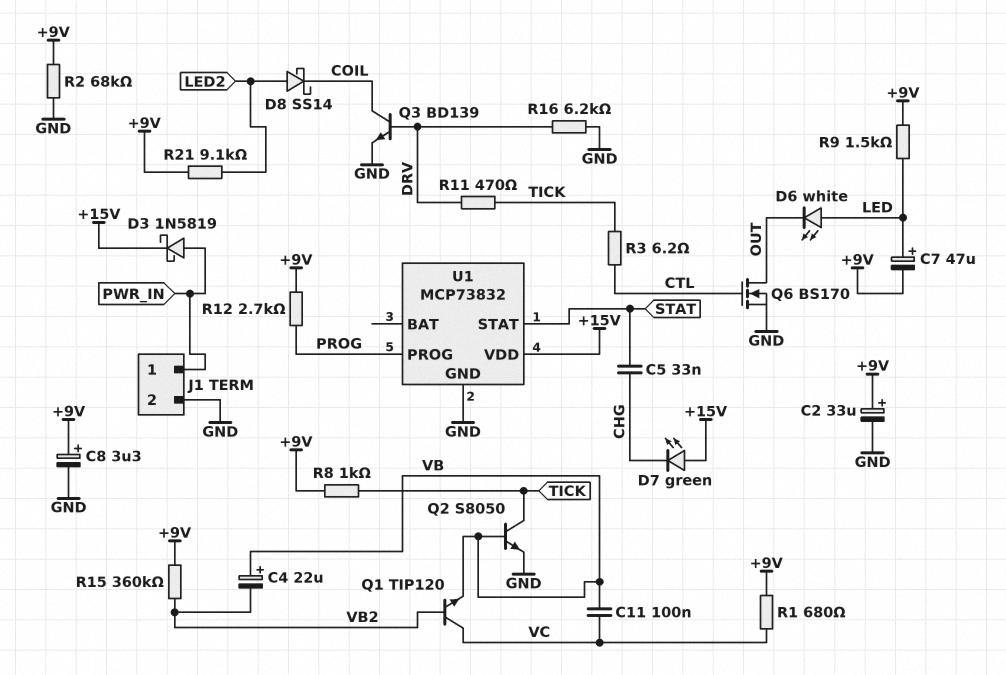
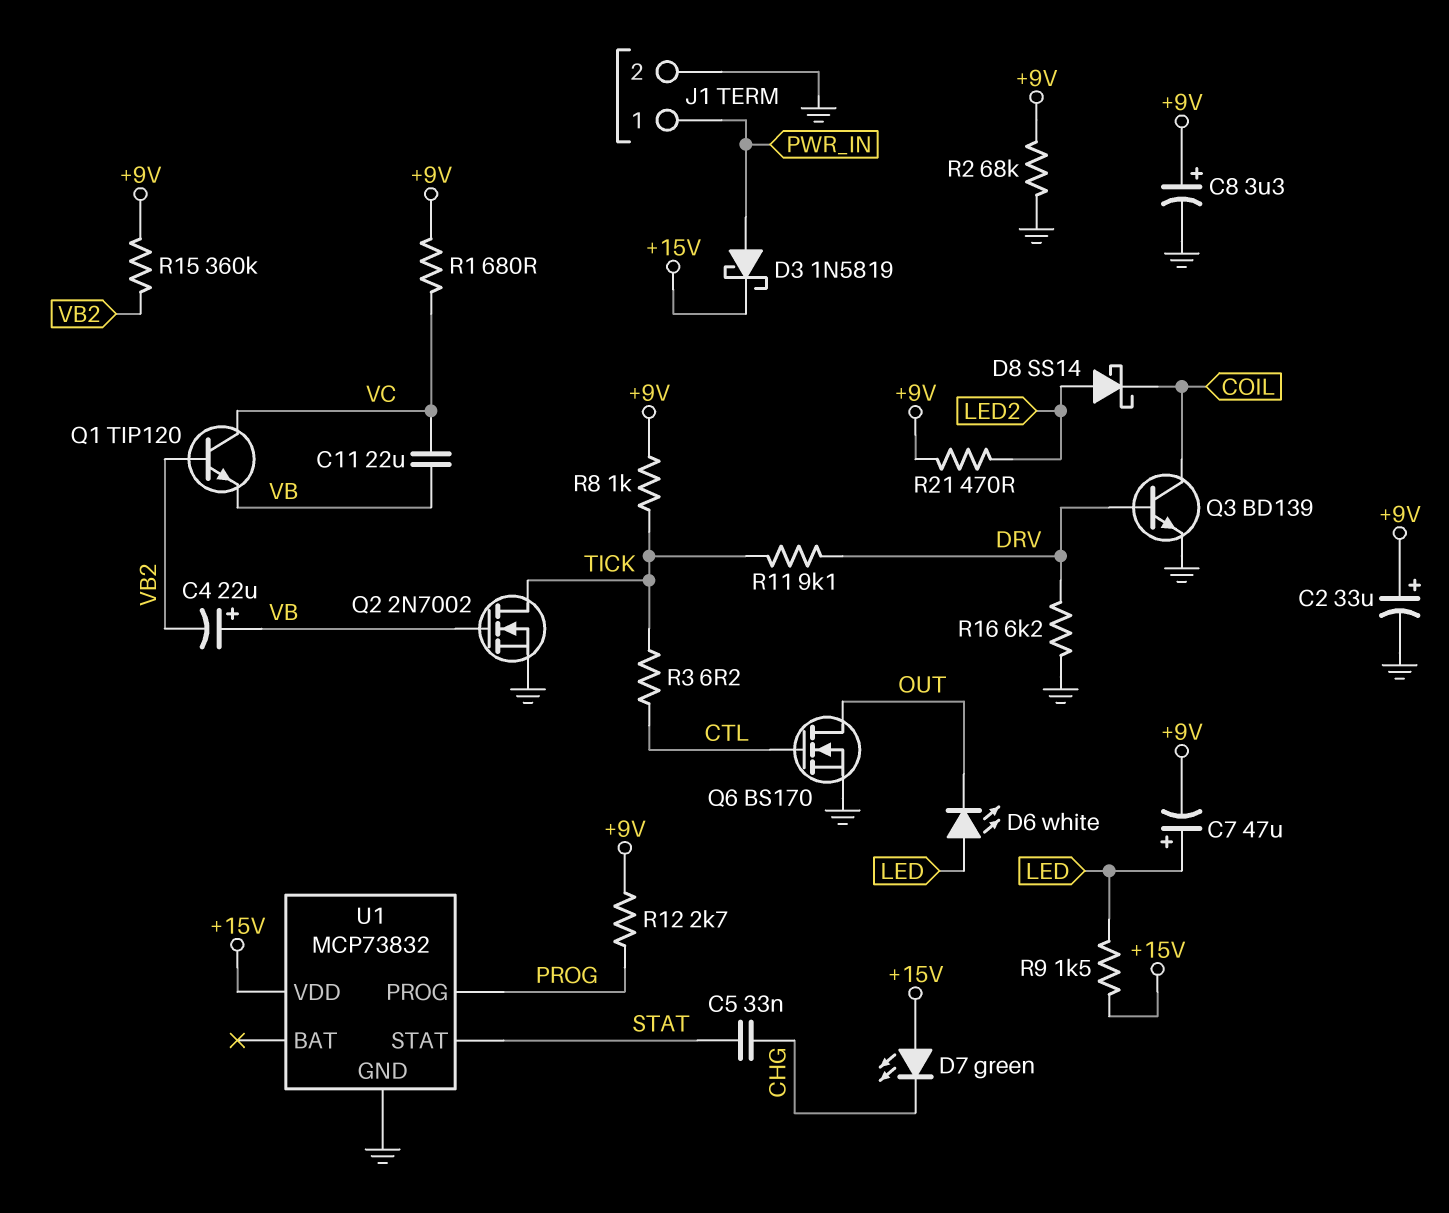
C11: 100nF (VB, VC) -> 22uF (VB, VC)
Q2: NPN S8050 (B VB, C TICK, E GND) -> NMOS 2N7002 (G VB, D TICK, S GND)
R9: 1.5k (+9V, LED) -> 1.5k (+15V, LED)
R11: 470 (DRV, TICK) -> 9.1k (DRV, TICK)
R21: 9.1k (+9V, LED2) -> 470 (+9V, LED2)

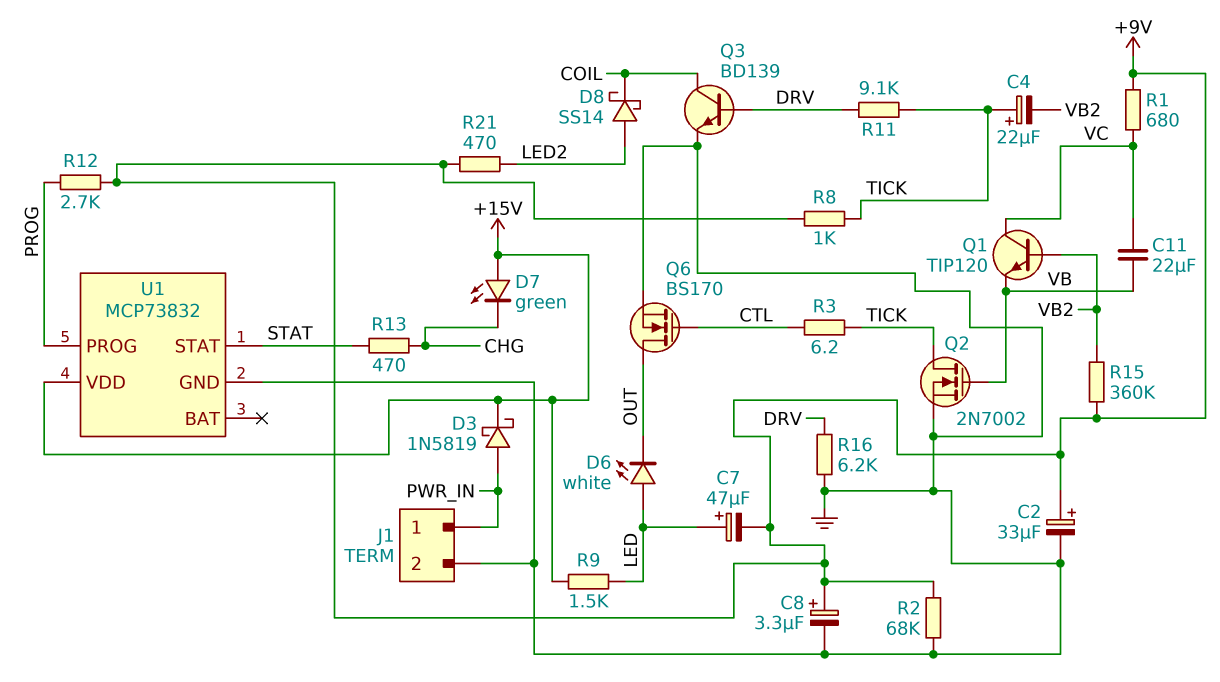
C4: 22uF (plus VB, minus VB2) -> 22uF (plus TICK, minus VB2)
C5: 33nF (CHG, STAT) -> none
R13: none -> 470 (CHG, STAT)

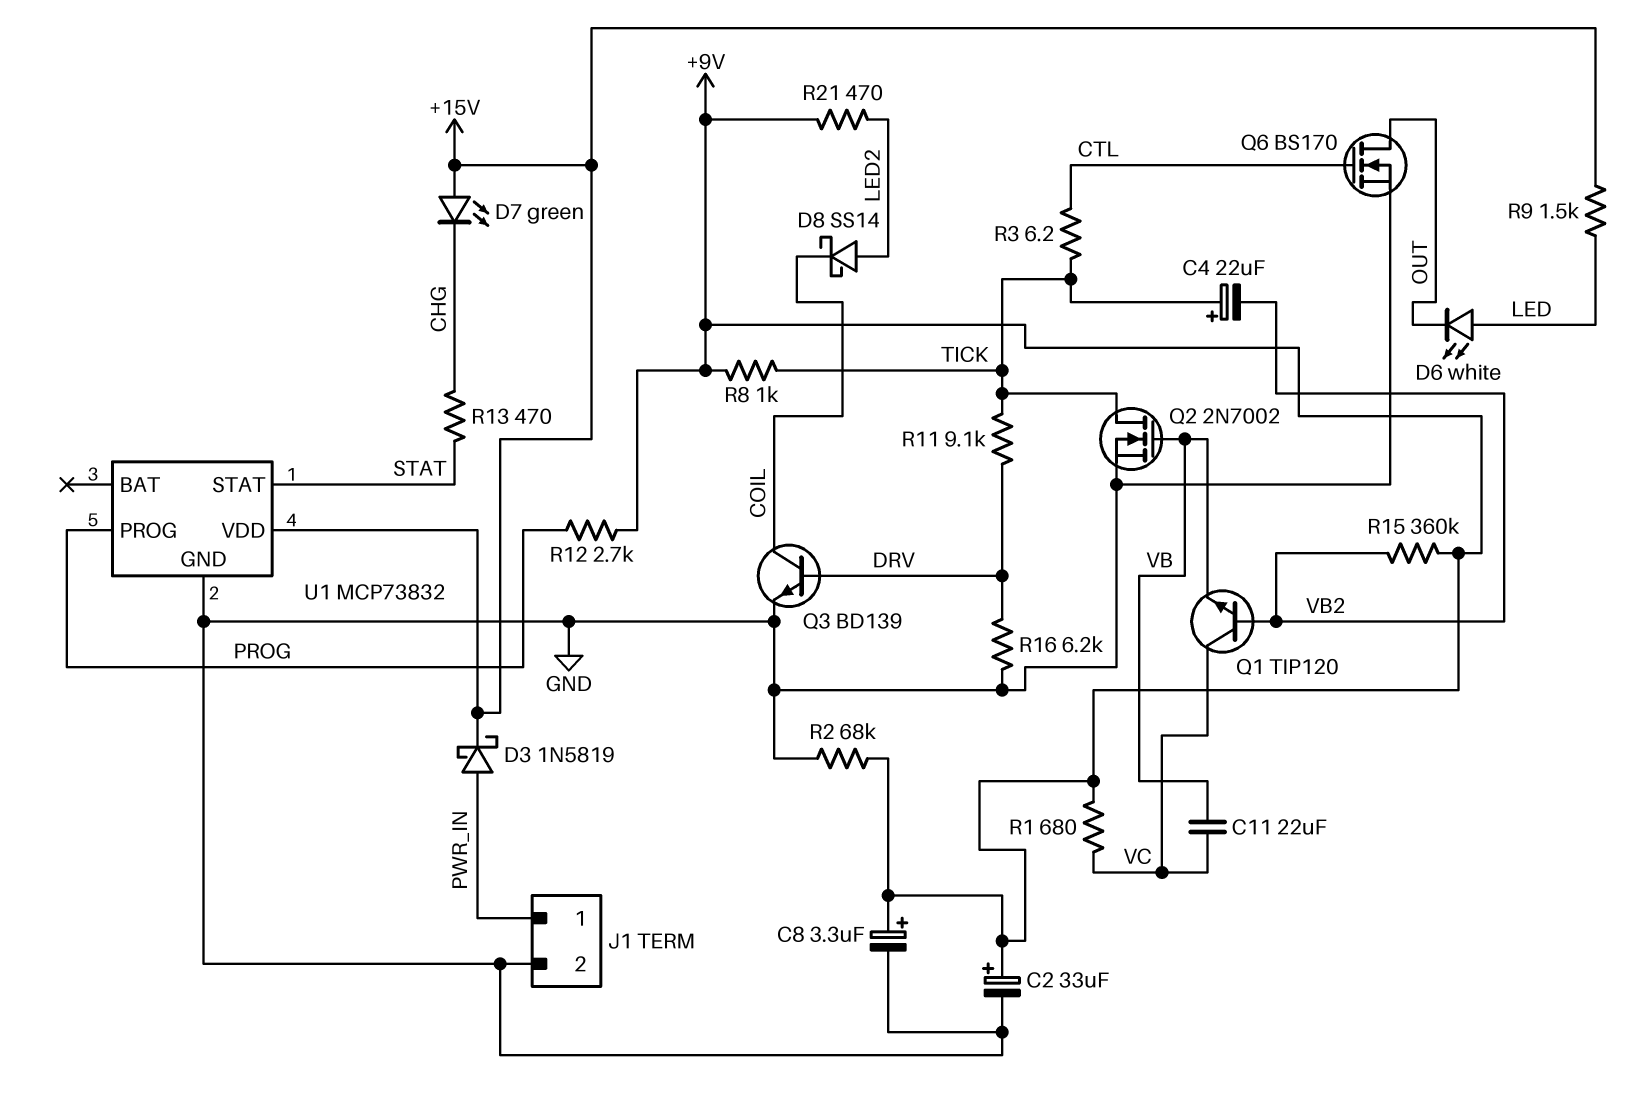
C7: 47uF (plus LED, minus +9V) -> none

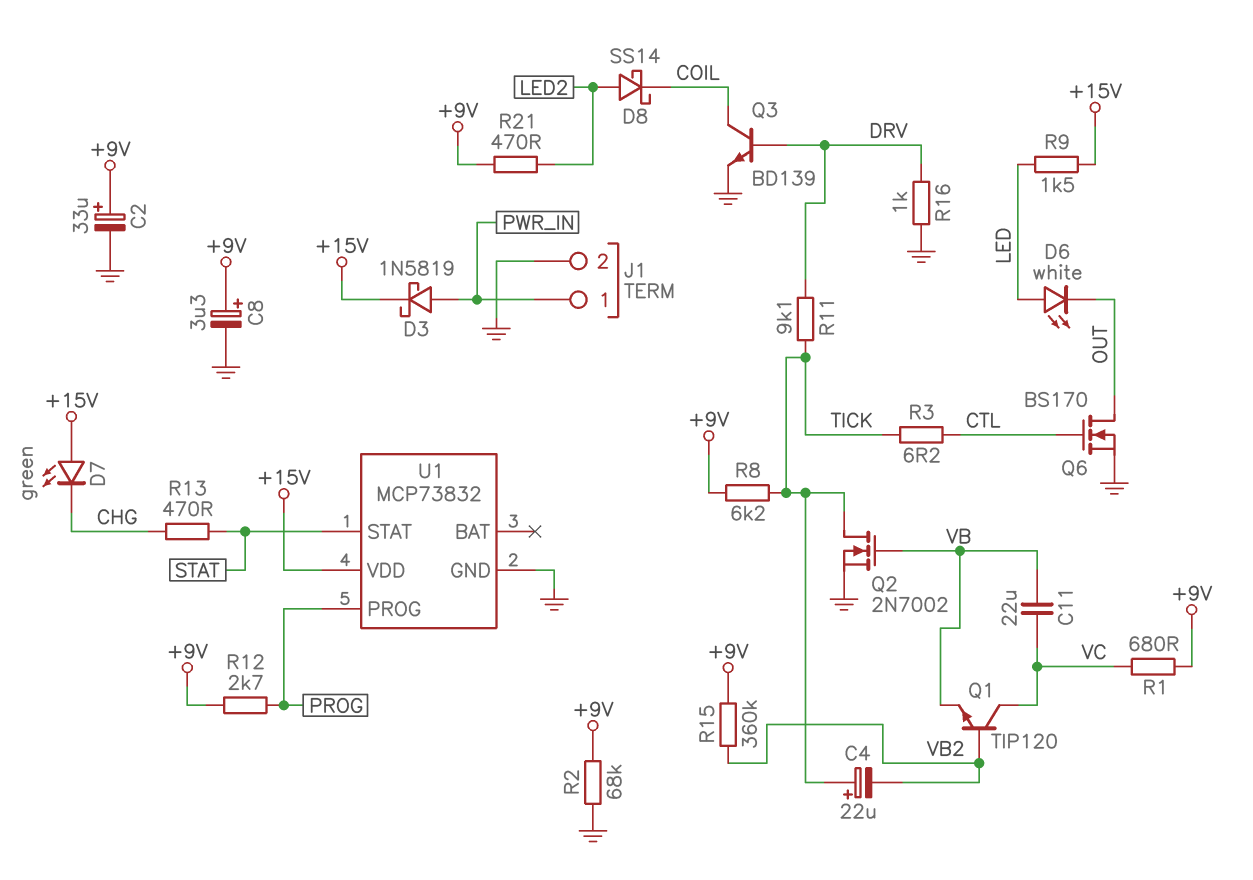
R8: 1k (+9V, TICK) -> 6.2k (+9V, TICK)
R16: 6.2k (DRV, GND) -> 1k (DRV, GND)

